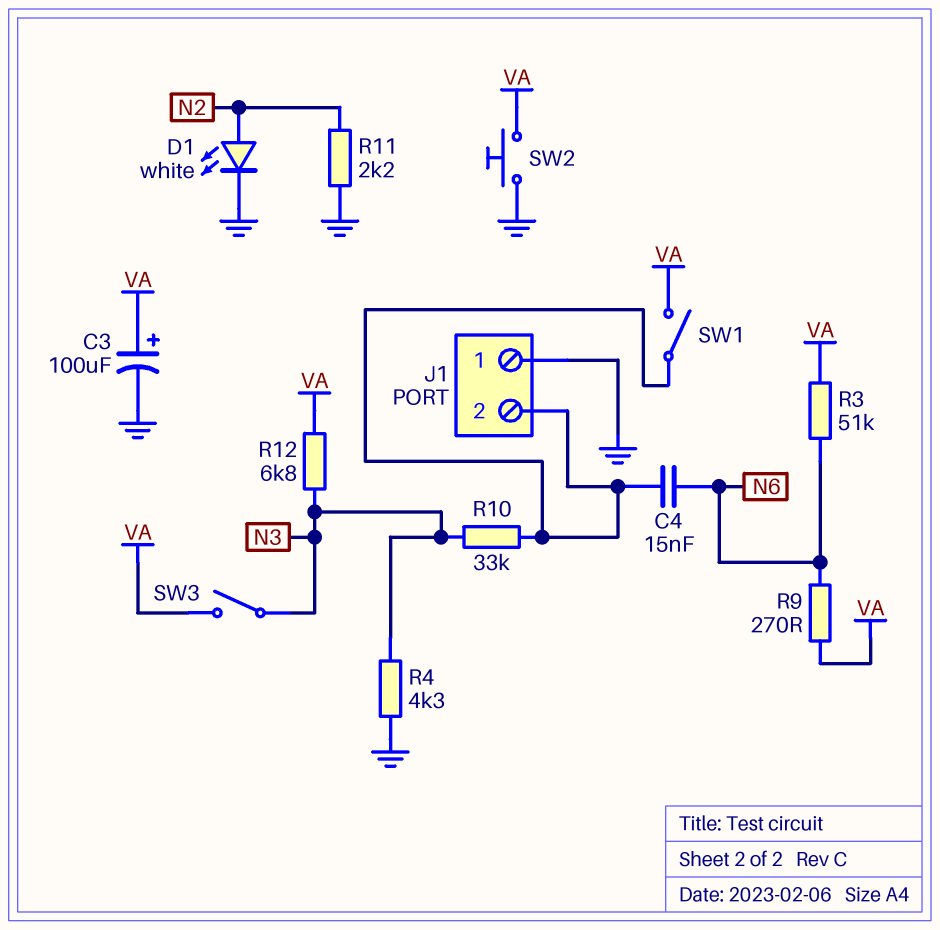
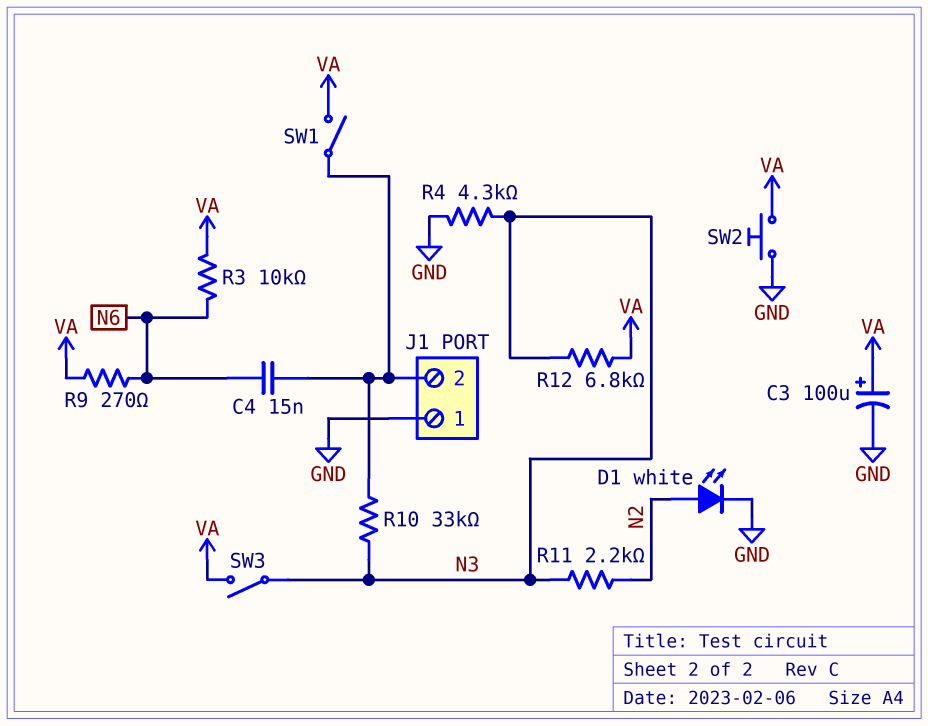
R3: 51k (N6, VA) -> 10k (N6, VA)
R11: 2.2k (GND, N2) -> 2.2k (N2, N3)

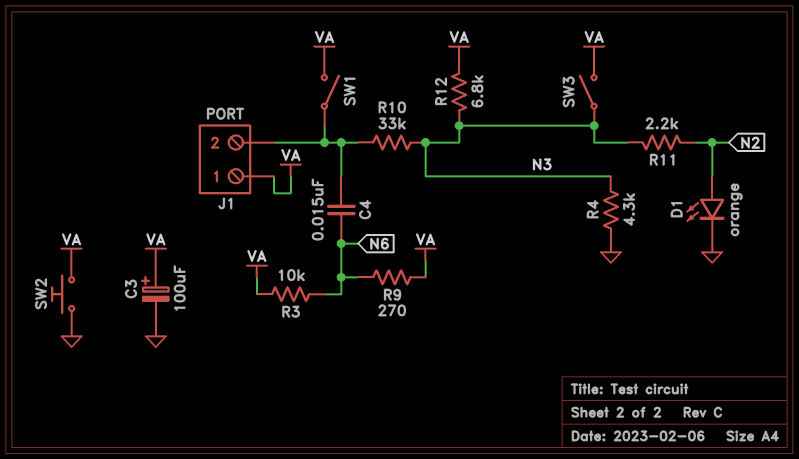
D1: LED white (A N2, K GND) -> LED orange (A N2, K GND)
J1 pin 1: GND -> VA

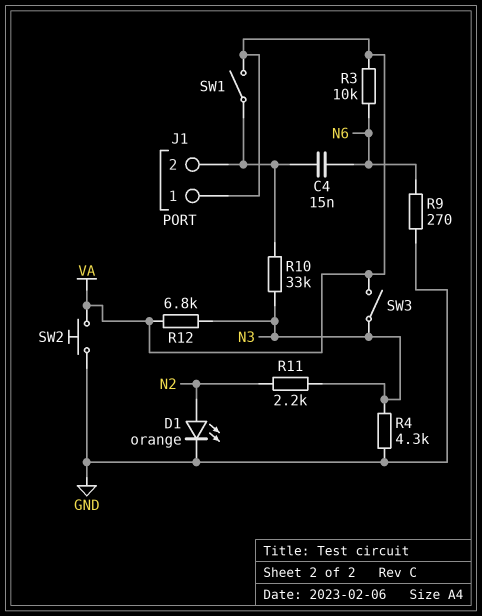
C3: 100uF (plus VA, minus GND) -> none
R9: 270 (N6, VA) -> 270 (GND, N6)

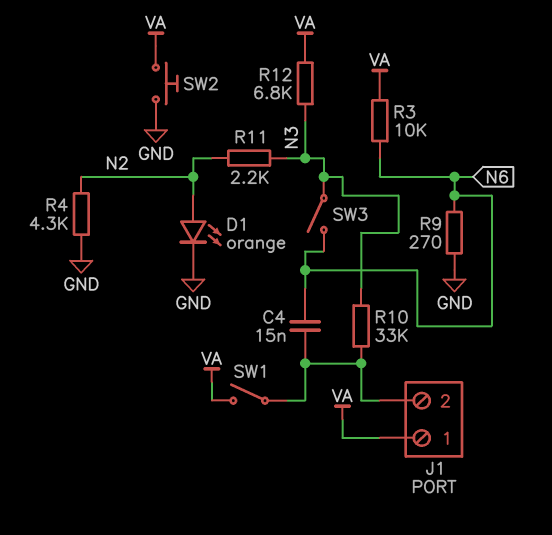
R4: 4.3k (GND, N3) -> 4.3k (GND, N2)
SW3: switch (N3, VA) -> switch (N3, N6)

